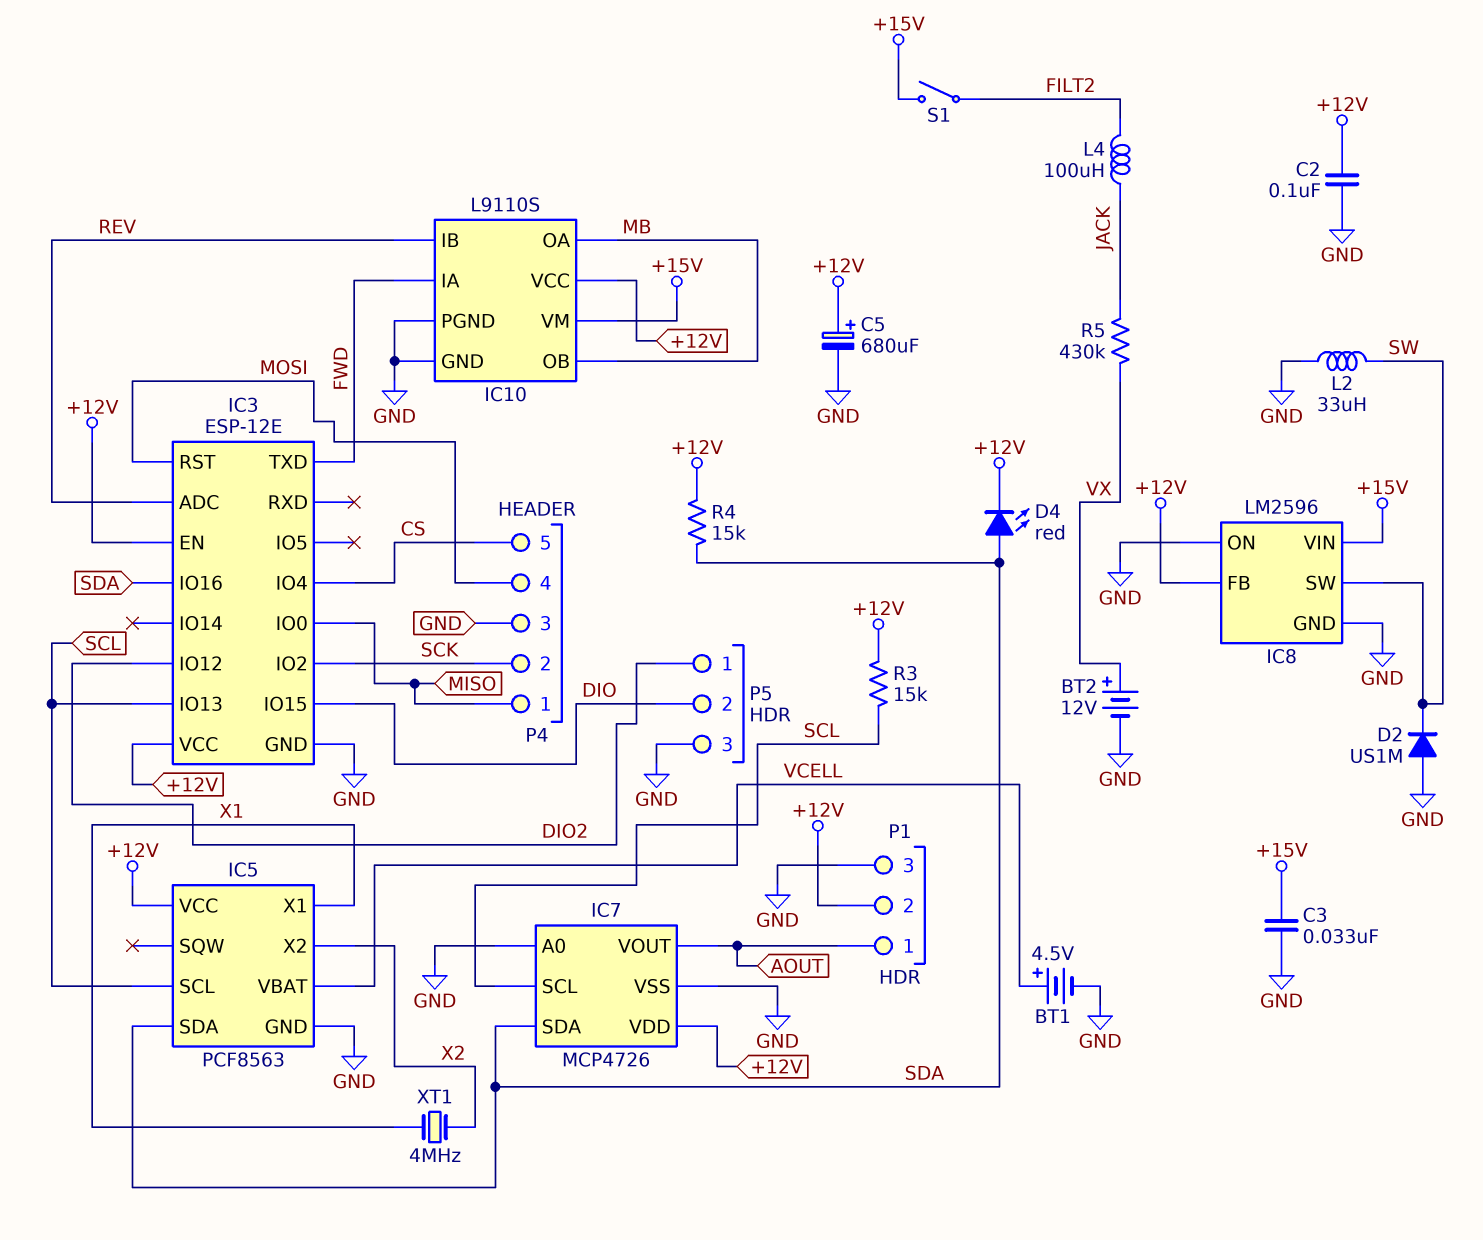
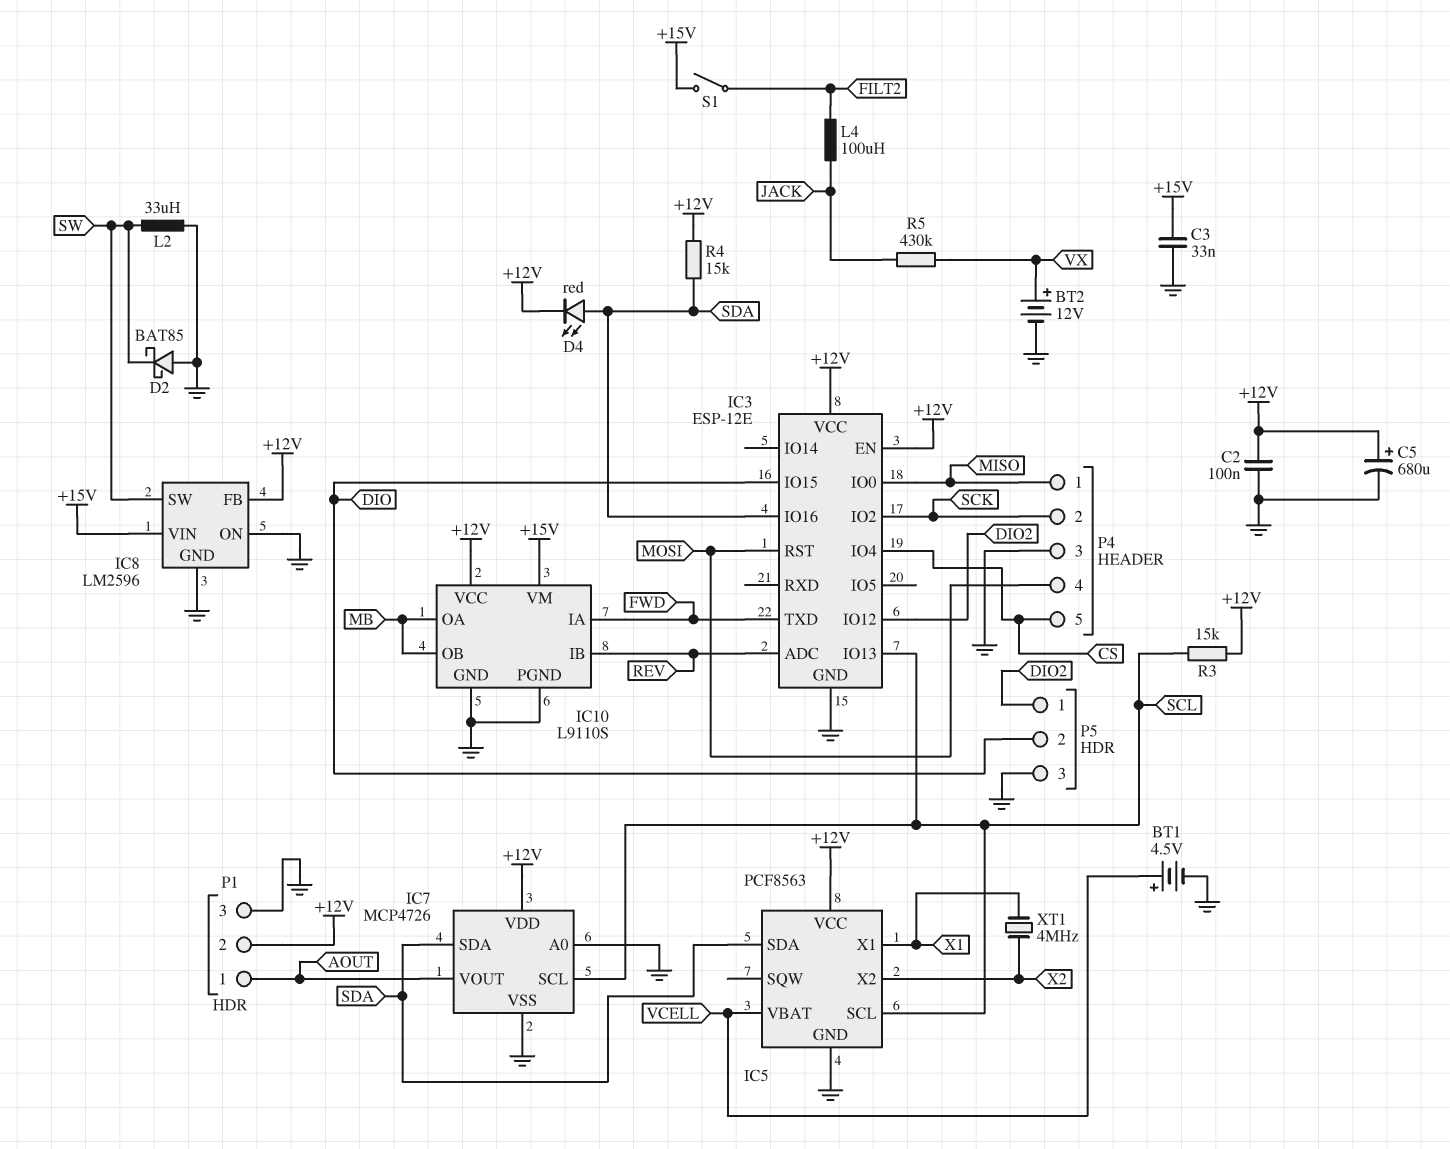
D2: diode US1M (A GND, K SW) -> schottky BAT85 (A GND, K SW)

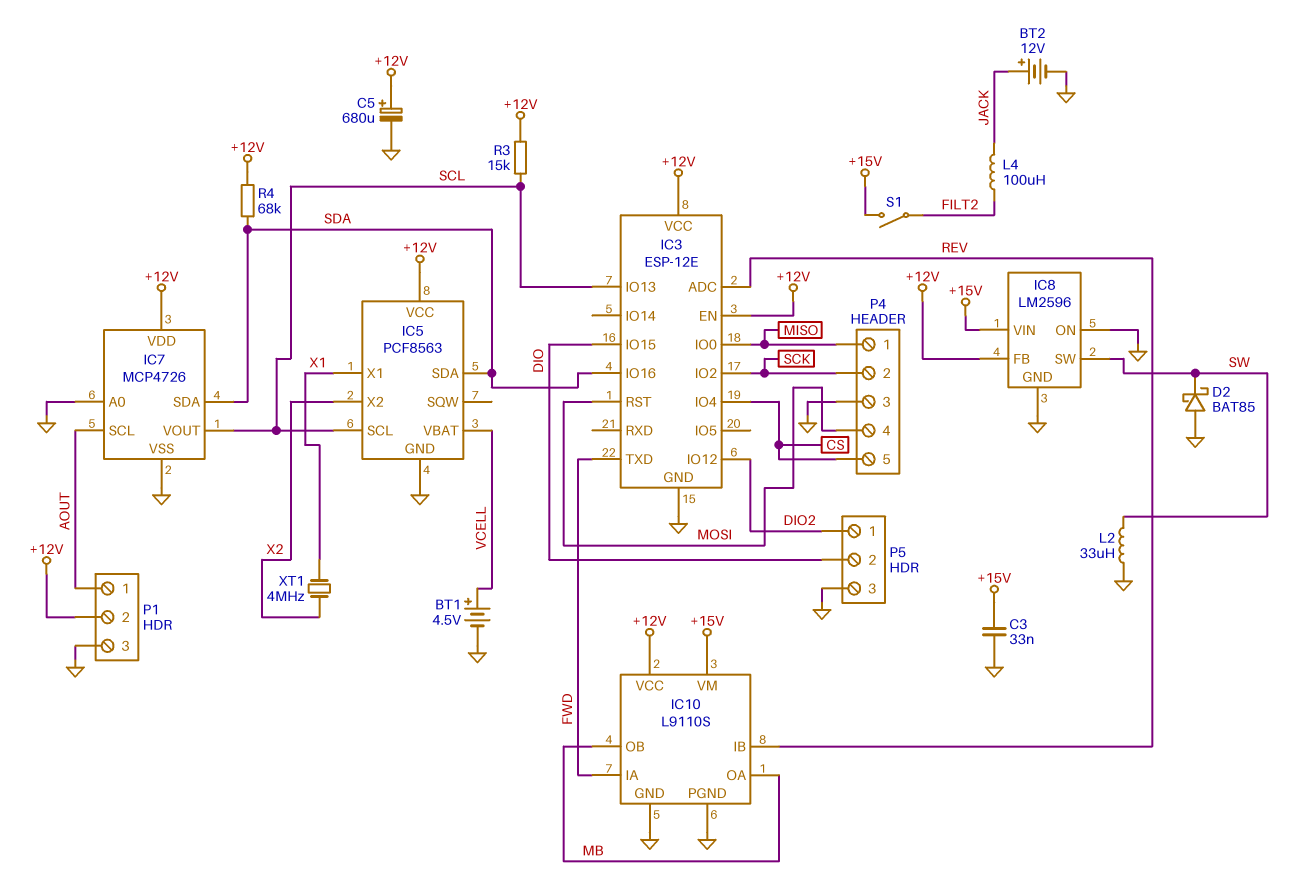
BT2: 12V (plus VX, minus GND) -> 12V (plus JACK, minus GND)
C2: 100nF (+12V, GND) -> none
D4: LED red (A SDA, K +12V) -> none
IC7 pin SCL: SCL -> AOUT
IC7 pin VOUT: AOUT -> SCL
R4: 15k (+12V, SDA) -> 68k (+12V, SDA)
R5: 430k (JACK, VX) -> none

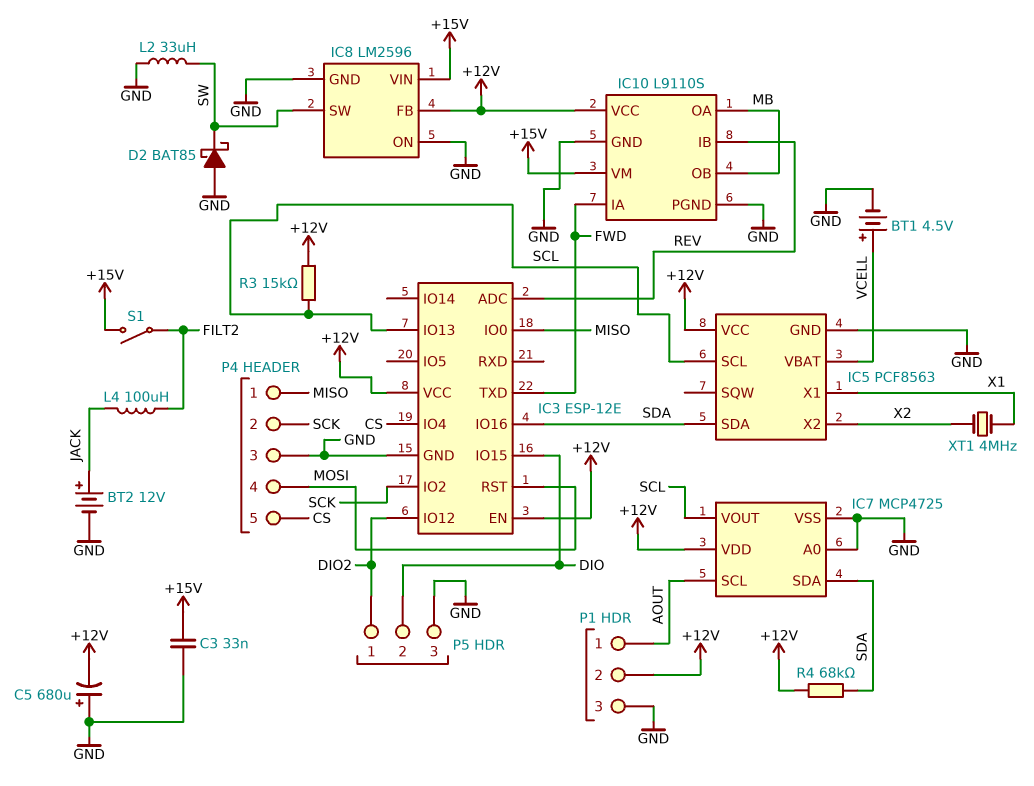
C5: 680uF (plus +12V, minus GND) -> 680uF (plus GND, minus +12V)
IC7: MCP4726 -> MCP4725

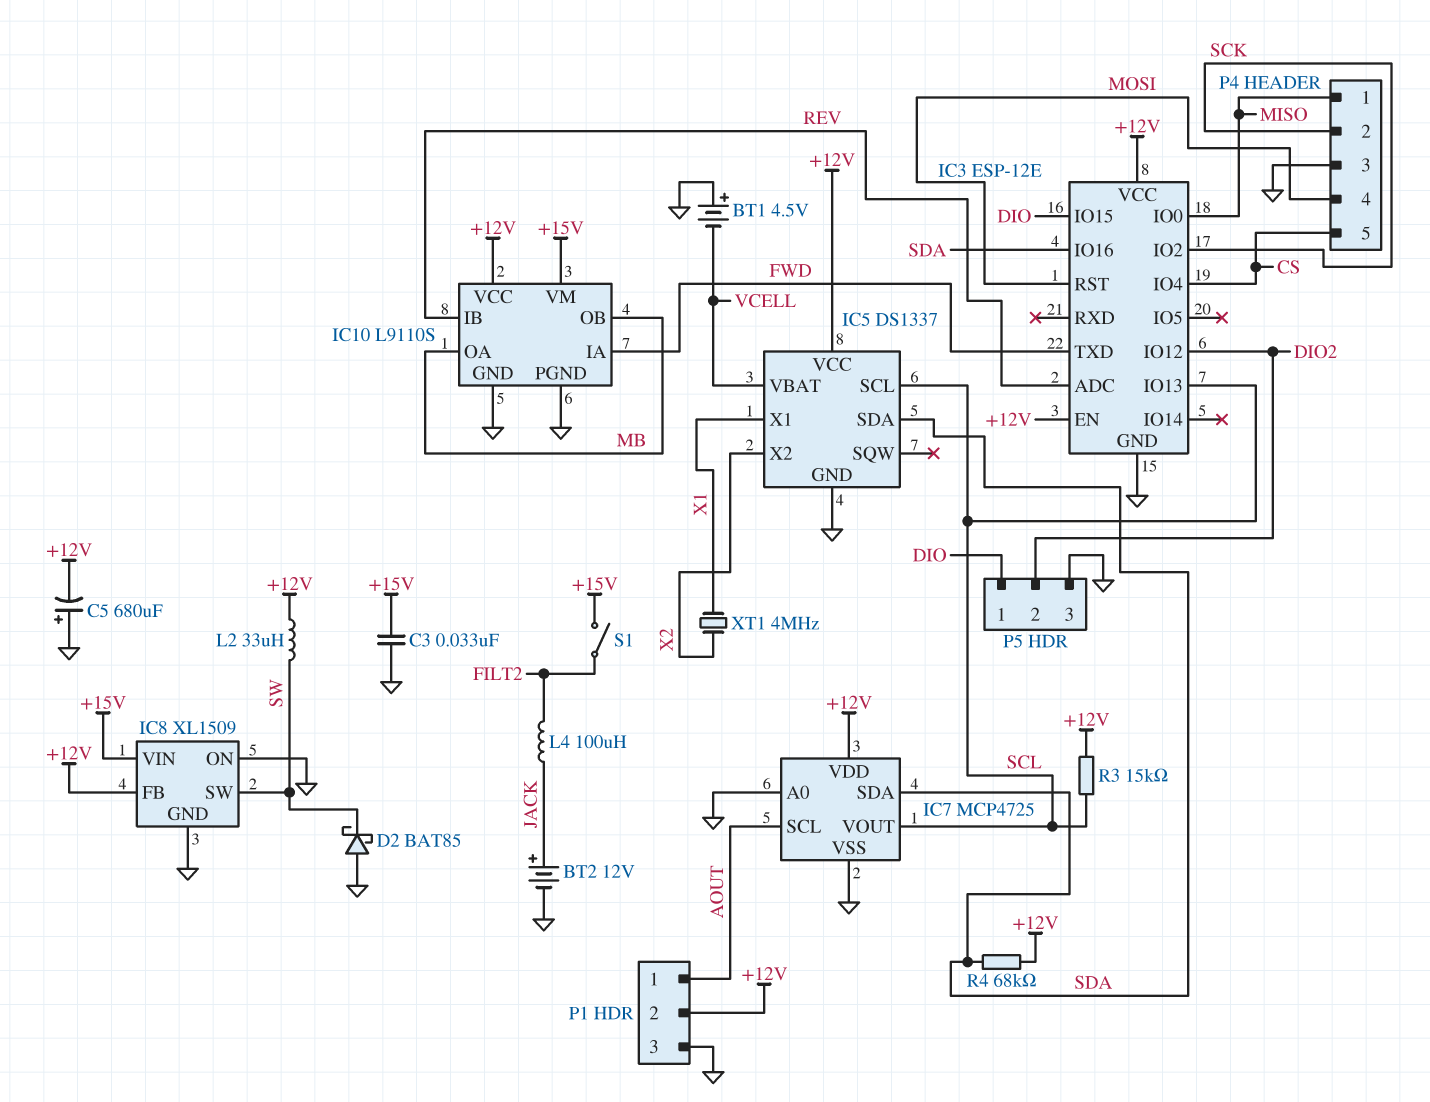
BT1: 4.5V (plus VCELL, minus GND) -> 4.5V (plus GND, minus VCELL)
IC5: PCF8563 -> DS1337
IC8: LM2596 -> XL1509
L2: 33uH (GND, SW) -> 33uH (+12V, SW)
P5 pin 1: DIO2 -> DIO
P5 pin 2: DIO -> DIO2

